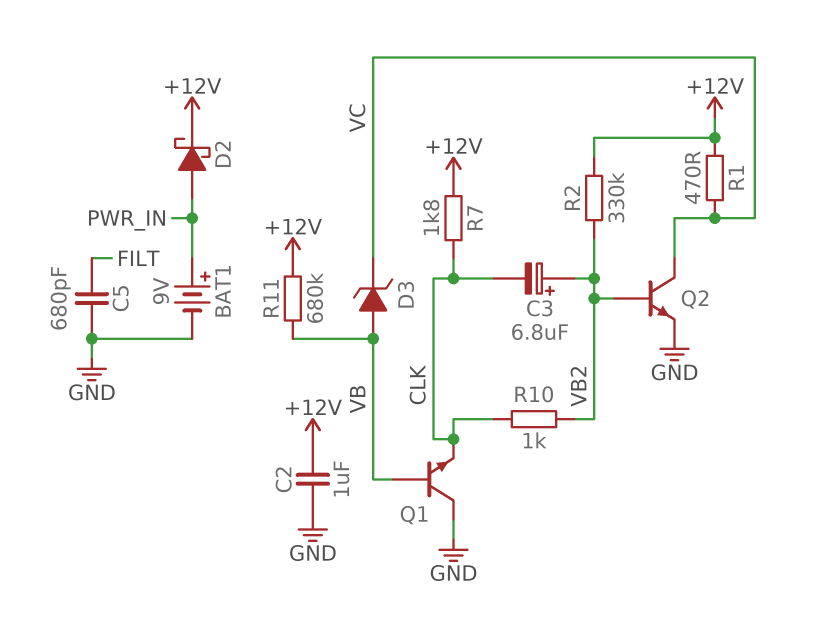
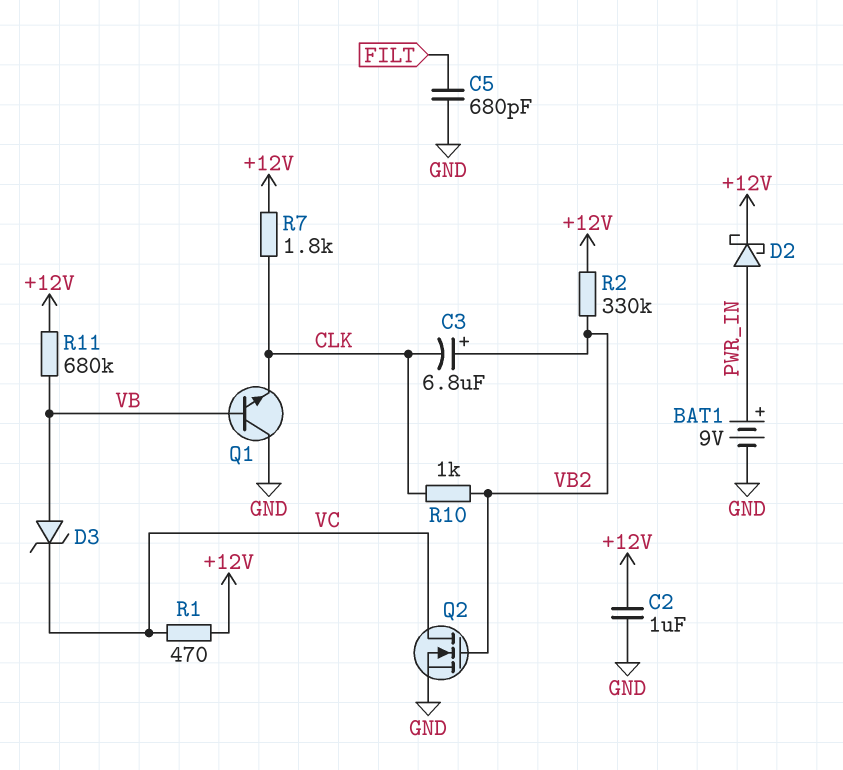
Q2: NPN (B VB2, C VC, E GND) -> NMOS (G VB2, D VC, S GND)

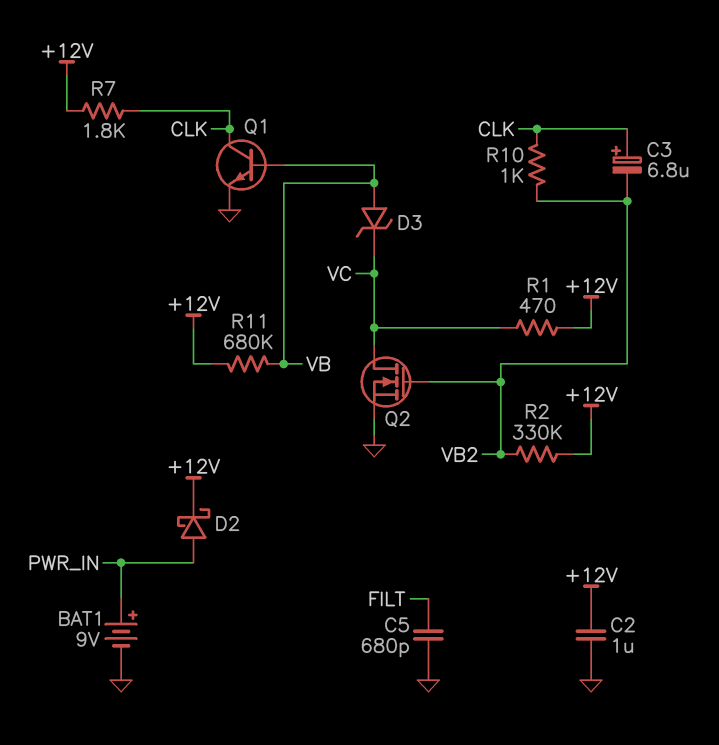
C3: 6.8uF (plus VB2, minus CLK) -> 6.8uF (plus CLK, minus VB2)
Q1: NPN (B VB, C GND, E CLK) -> NPN (B VB, C CLK, E GND)

